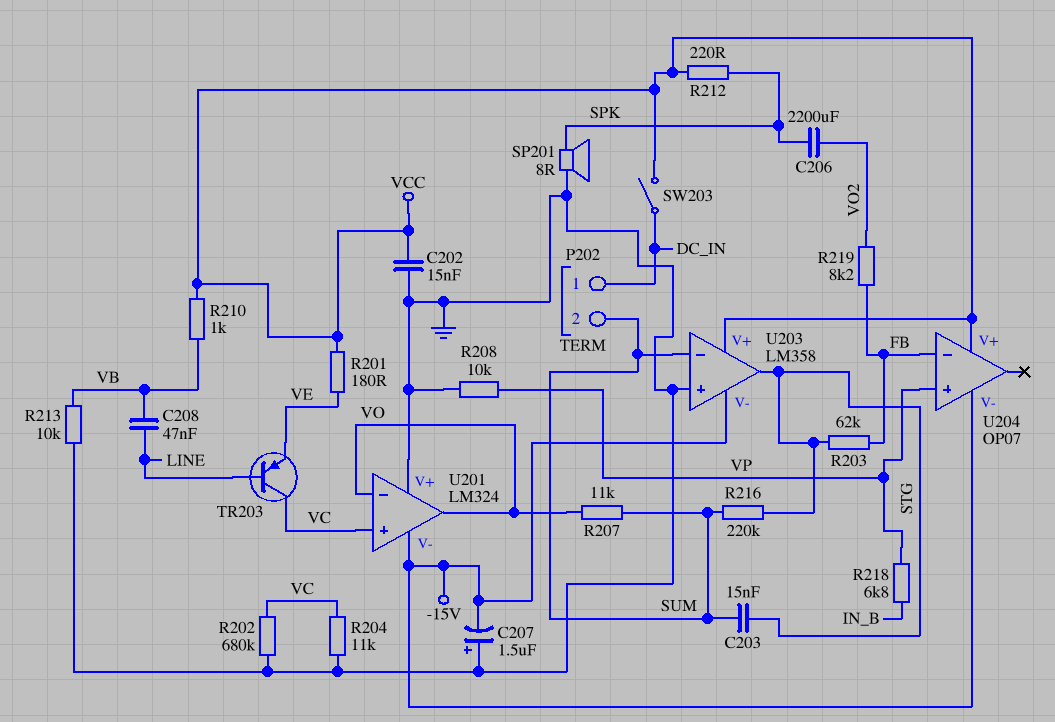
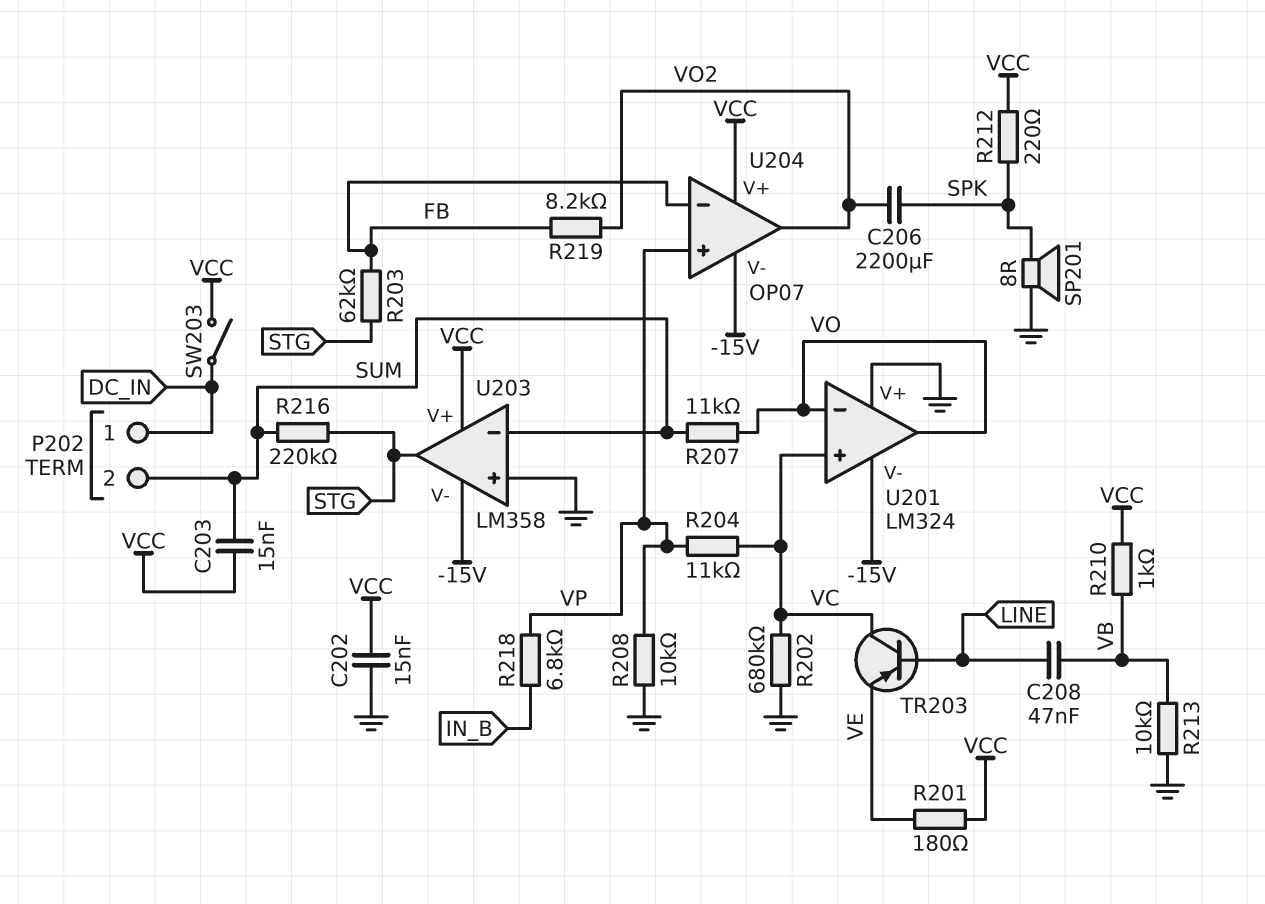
C203: 15nF (STG, SUM) -> 15nF (SUM, VCC)
C207: 1.5uF (plus GND, minus -15V) -> none
R204: 11k (GND, VC) -> 11k (VC, VP)
U204 pin out: none -> VO2

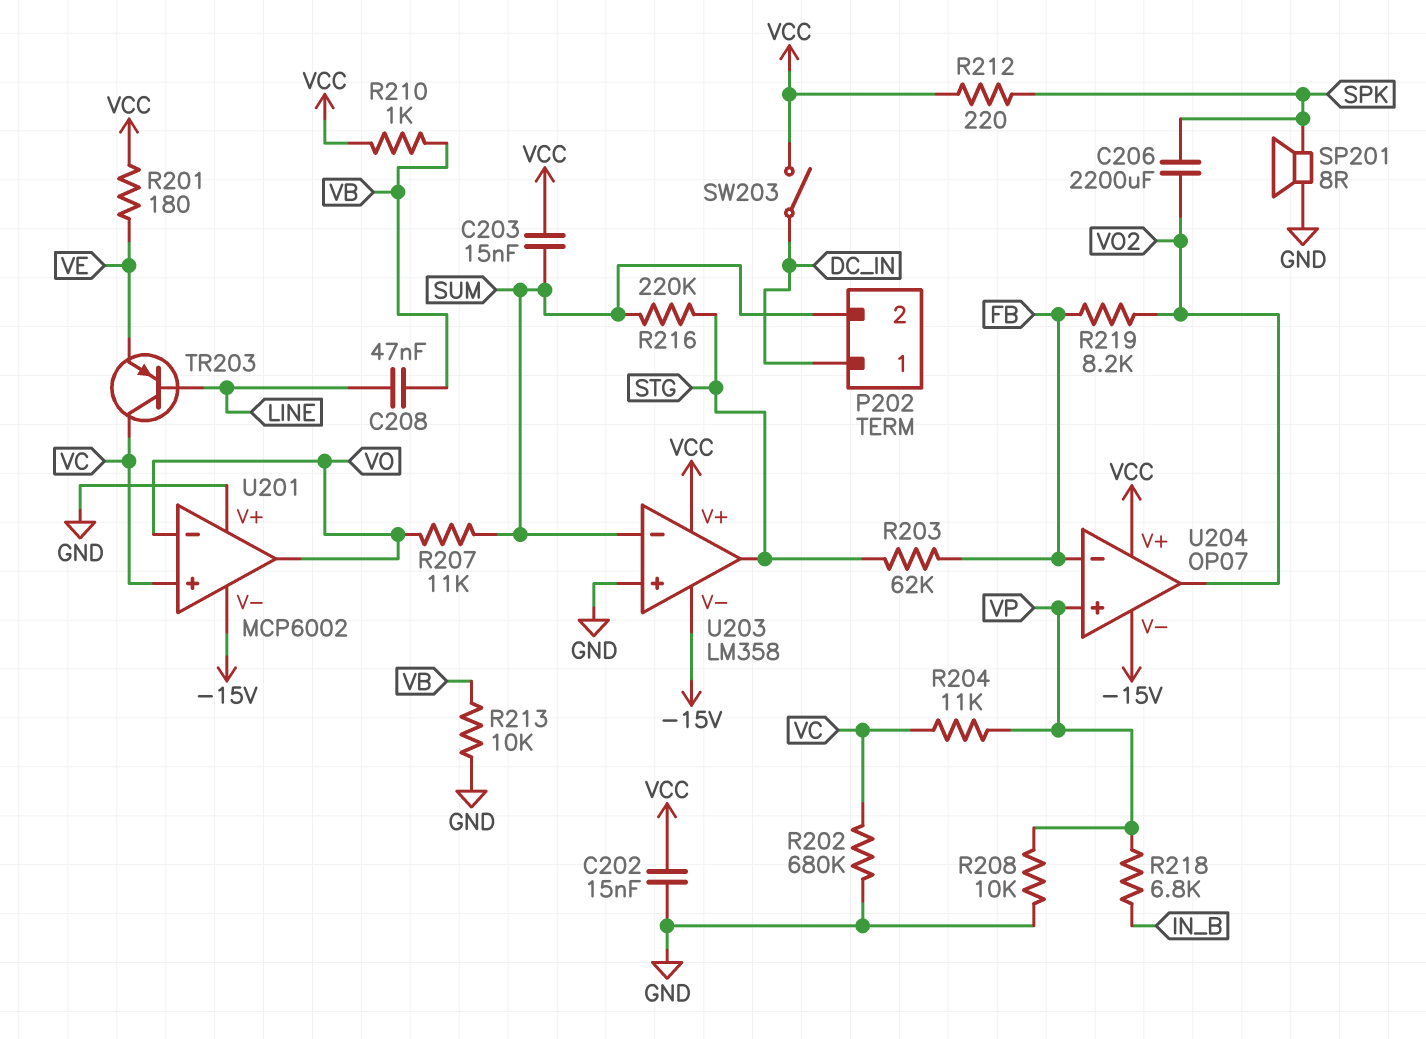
U201: LM324 -> MCP6002

